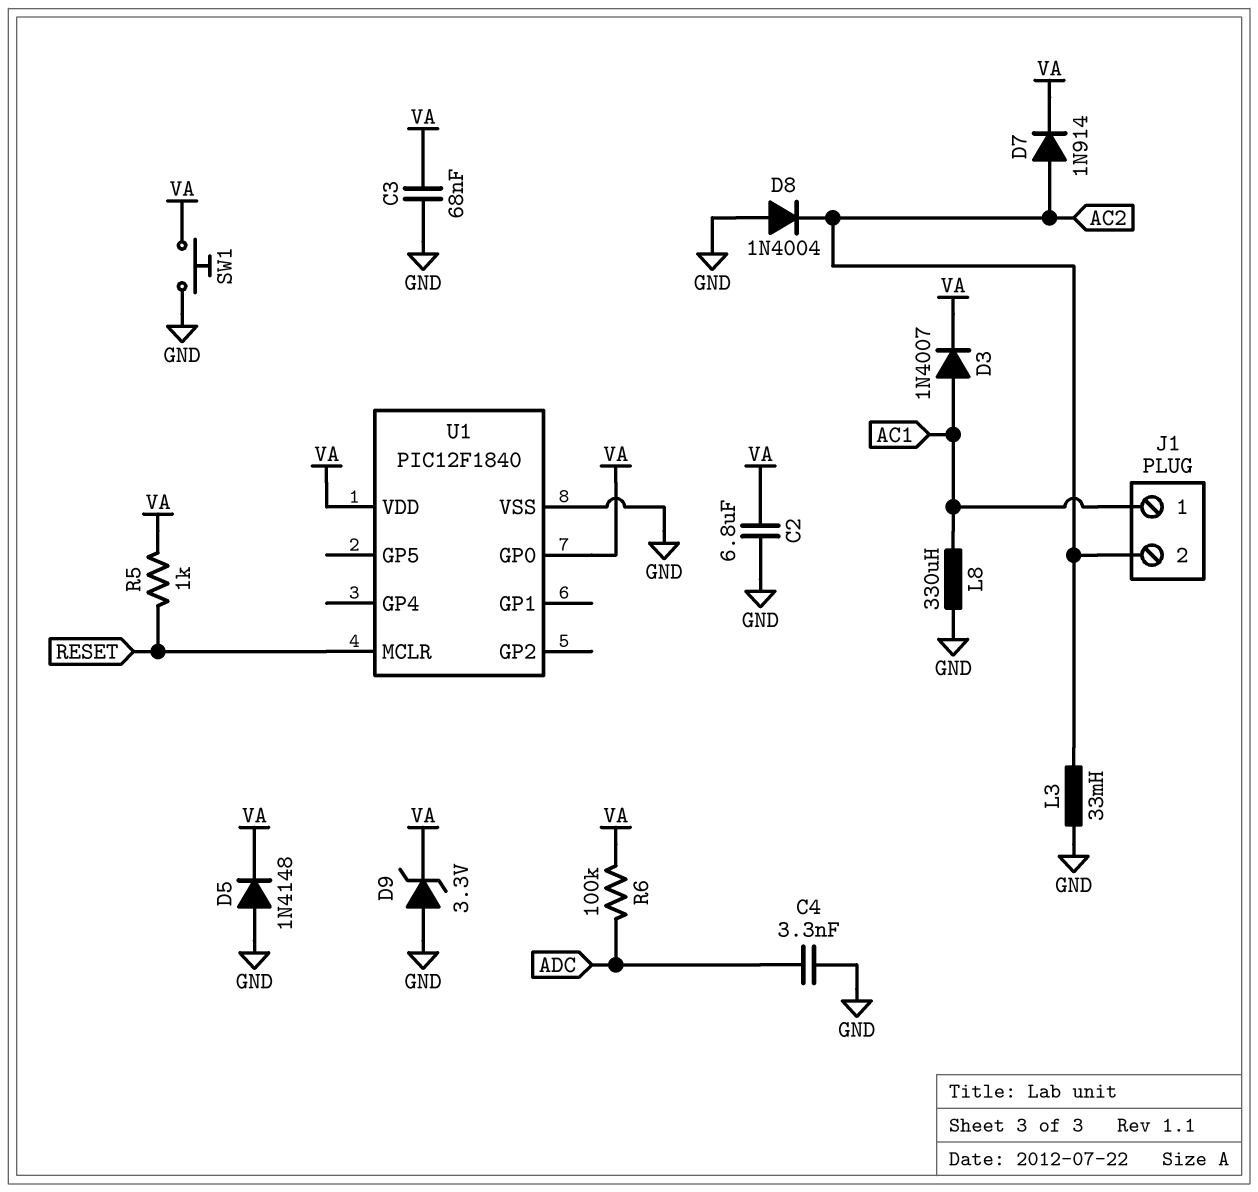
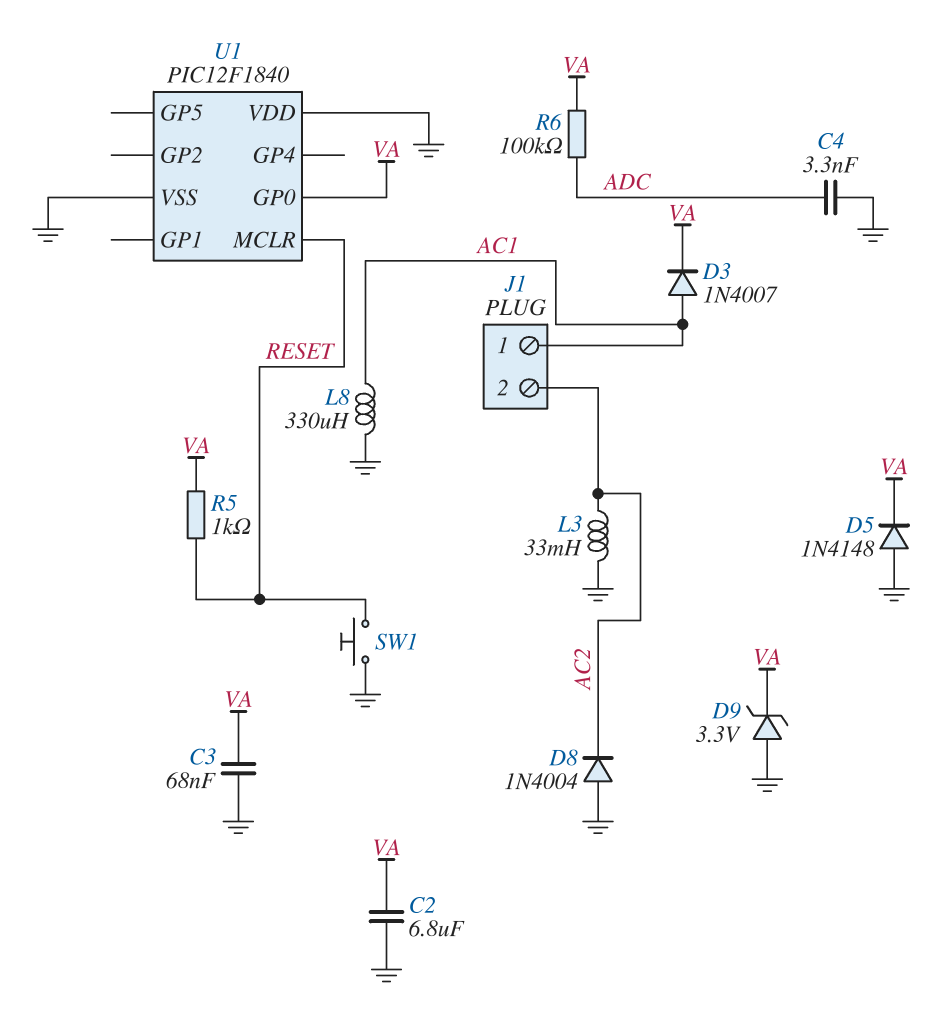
D7: diode 1N914 (A AC2, K VA) -> none
SW1: button (GND, VA) -> button (GND, RESET)
U1 pin VDD: VA -> GND

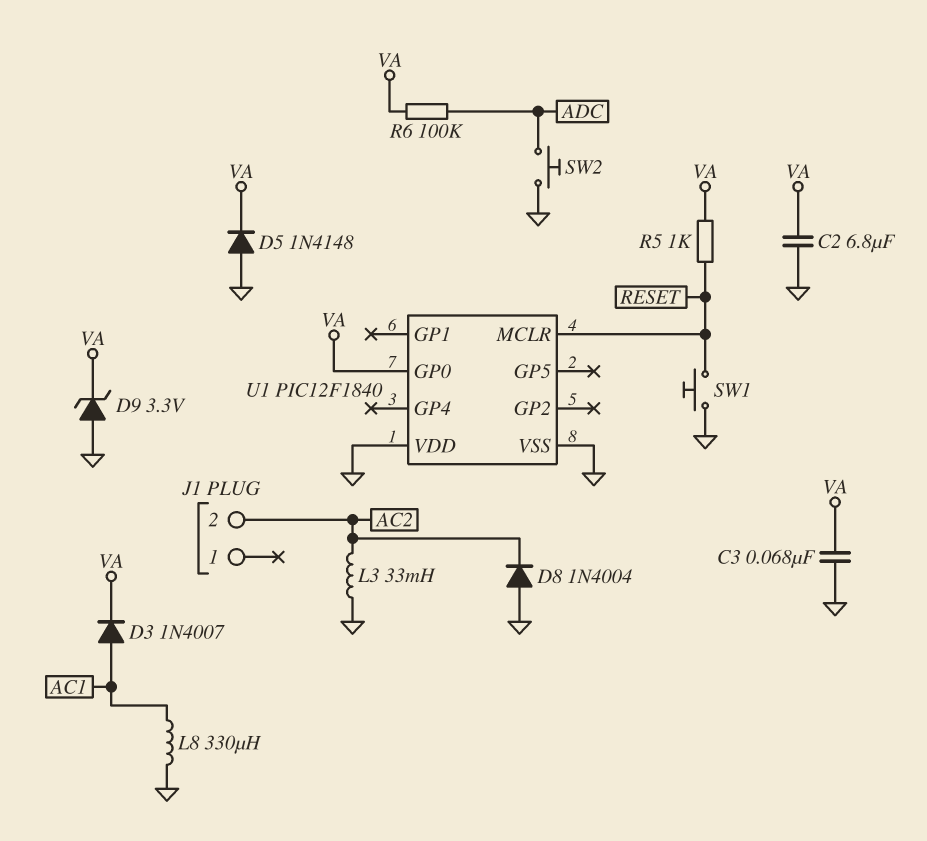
C4: 3.3nF (ADC, GND) -> none
J1 pin 1: AC1 -> none
SW2: none -> button (ADC, GND)

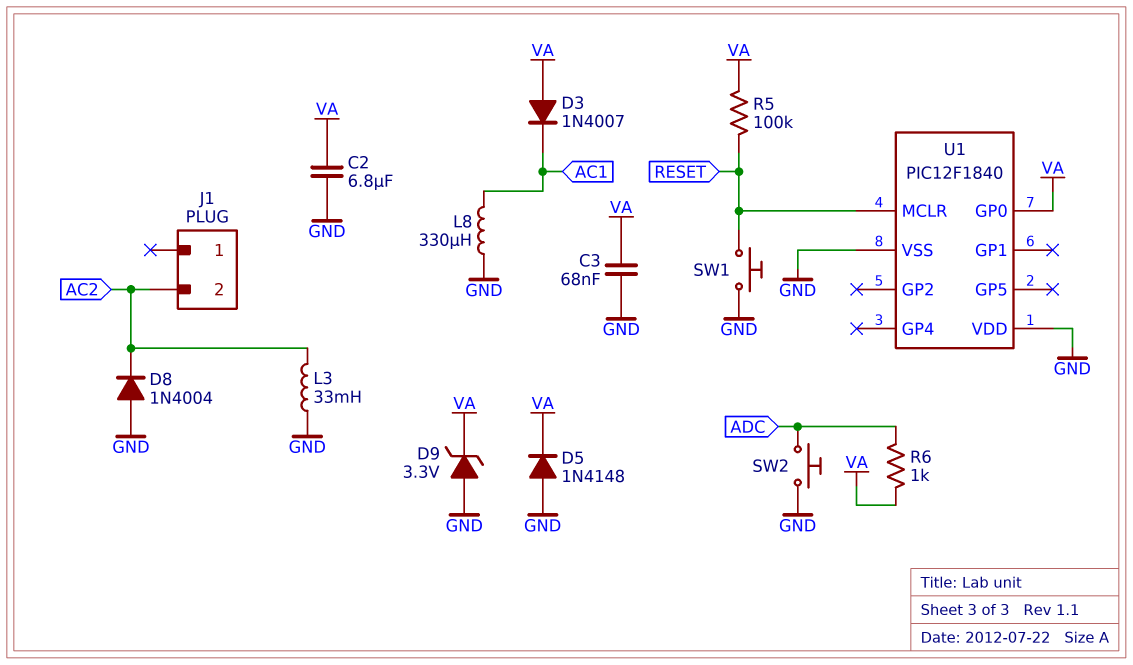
D3: diode 1N4007 (A AC1, K VA) -> diode 1N4007 (A VA, K AC1)
R5: 1k (RESET, VA) -> 100k (RESET, VA)
R6: 100k (ADC, VA) -> 1k (ADC, VA)

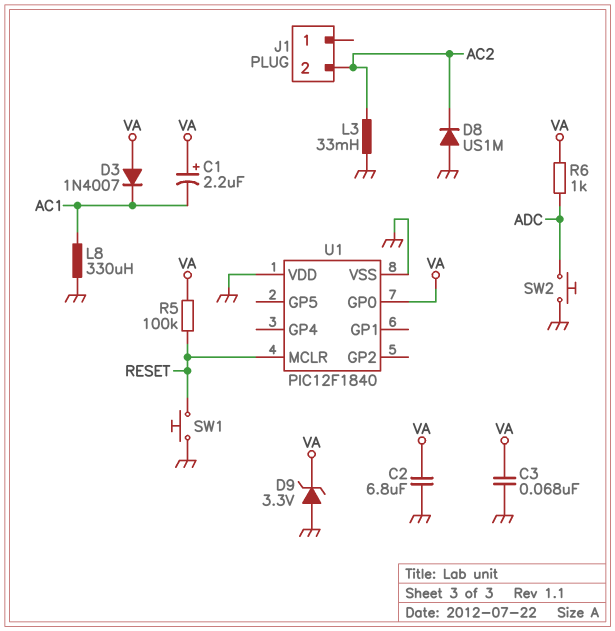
C1: none -> 2.2uF (plus VA, minus AC1)
D5: diode 1N4148 (A GND, K VA) -> none
D8: diode 1N4004 (A GND, K AC2) -> diode US1M (A GND, K AC2)

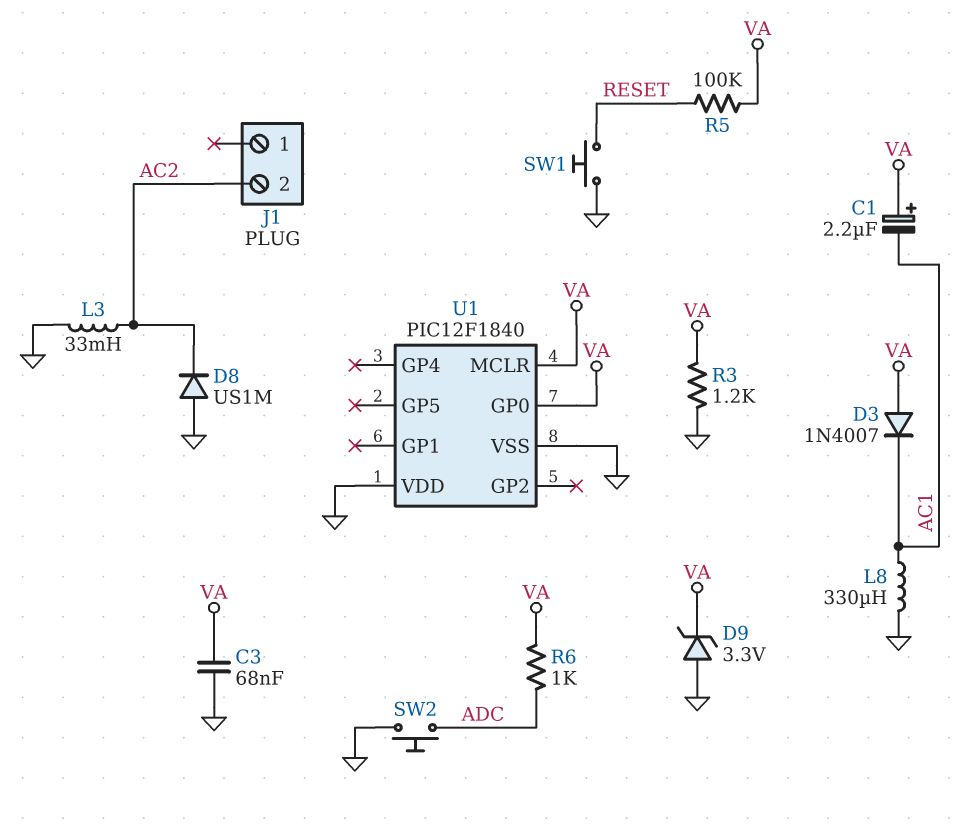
C2: 6.8uF (GND, VA) -> none
R3: none -> 1.2k (GND, VA)
U1 pin MCLR: RESET -> VA

